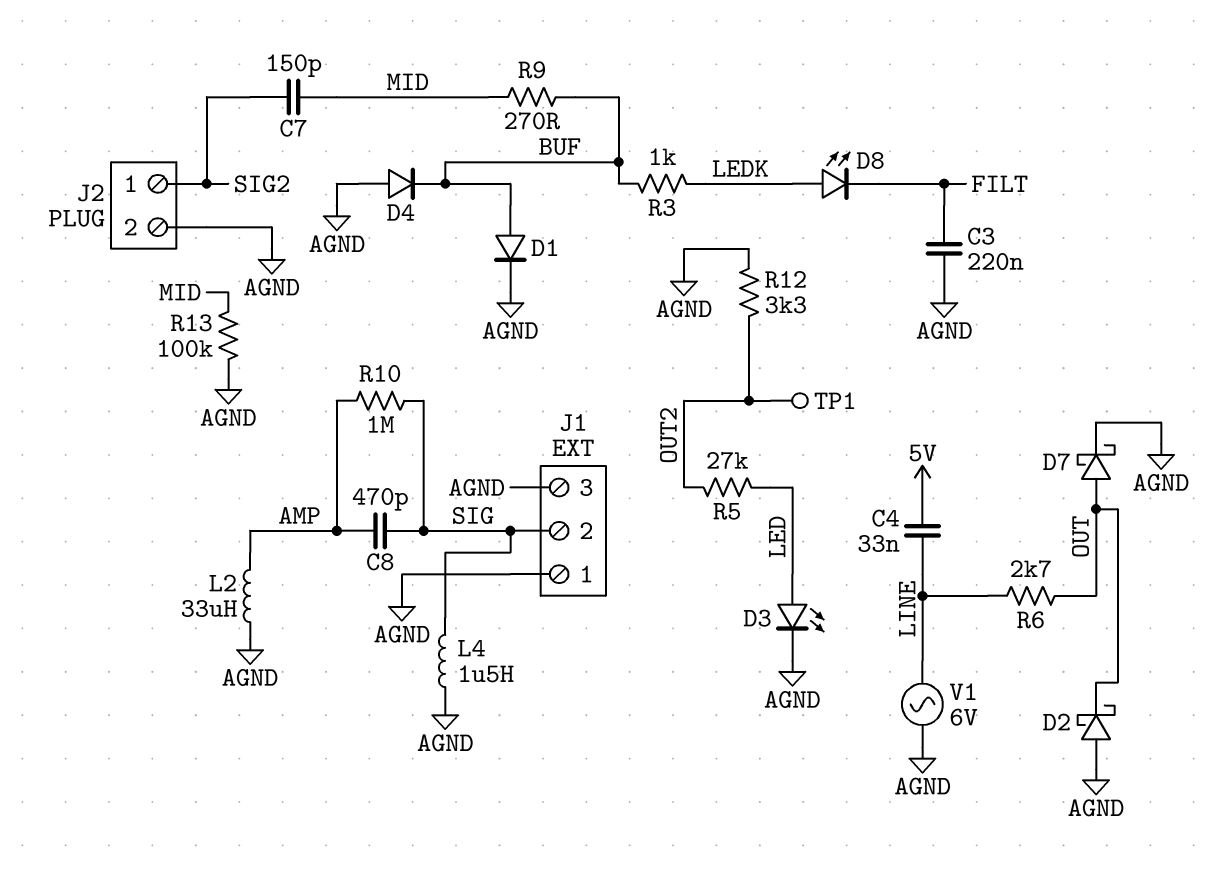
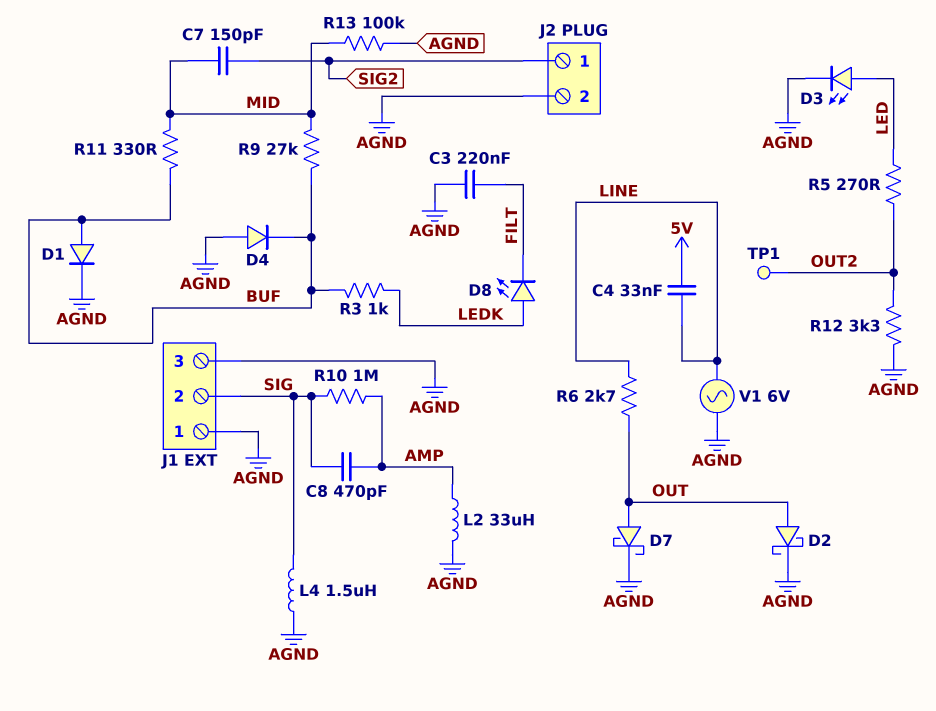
D2: schottky (A AGND, K OUT) -> schottky (A OUT, K AGND)
R5: 27k (LED, OUT2) -> 270 (LED, OUT2)
R9: 270 (BUF, MID) -> 27k (BUF, MID)
R11: none -> 330 (BUF, MID)

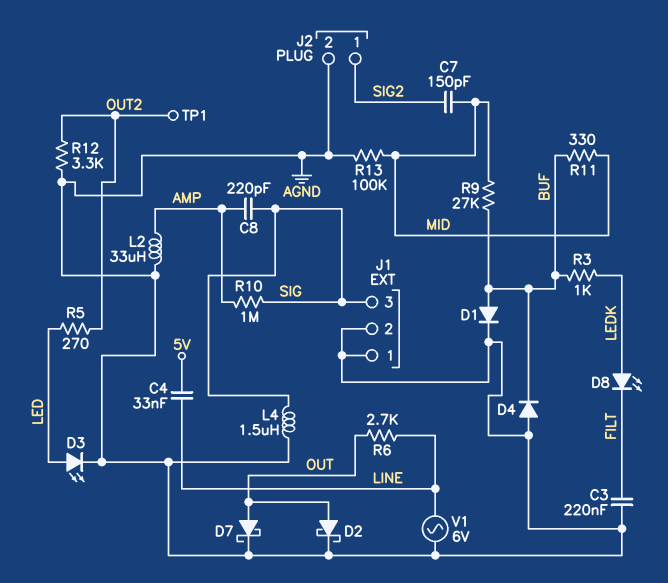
C8: 470pF (AMP, SIG) -> 220pF (AMP, SIG)
J1 pin 2: SIG -> AGND
J1 pin 3: AGND -> SIG

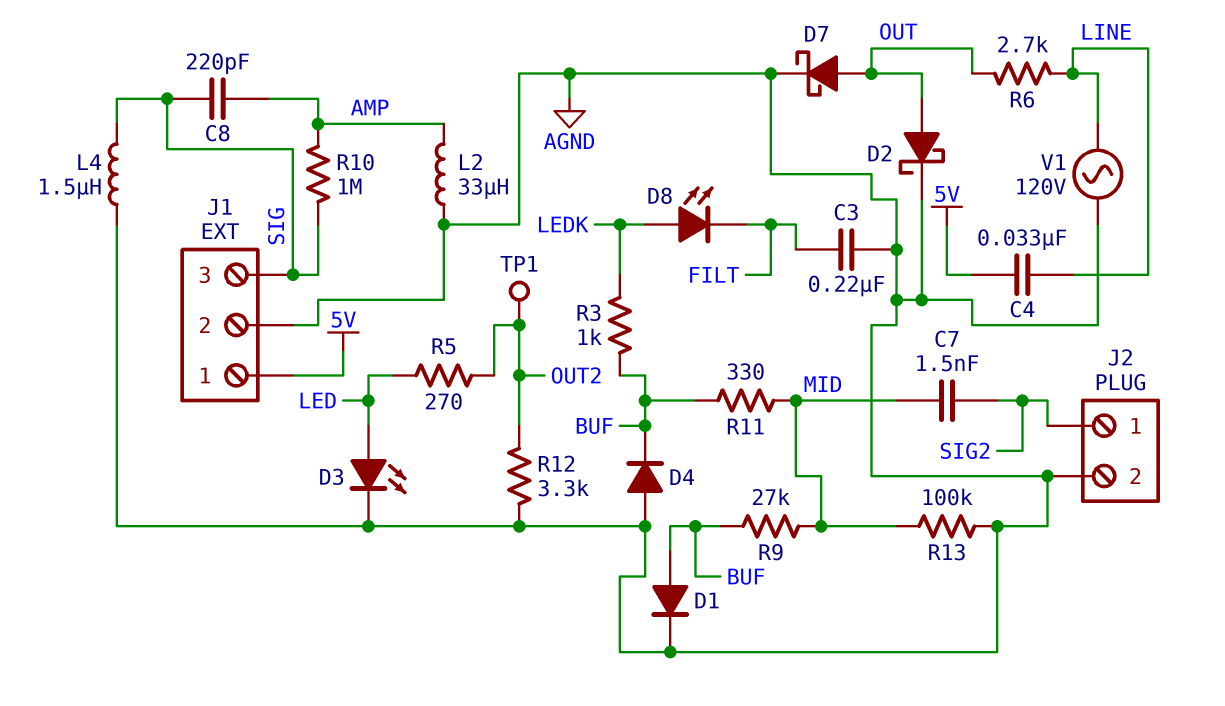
C7: 150pF (MID, SIG2) -> 1.5nF (MID, SIG2)
J1 pin 1: AGND -> 5V
V1: AC 6V (AGND, LINE) -> AC 120V (AGND, LINE)

